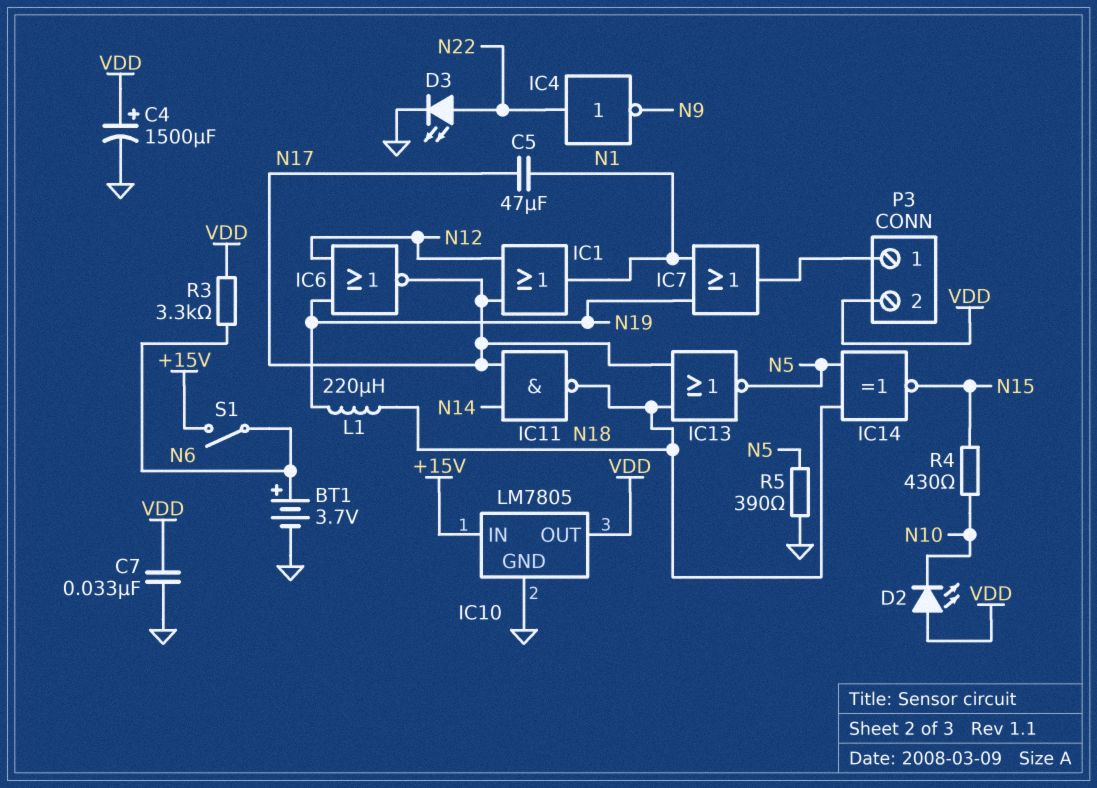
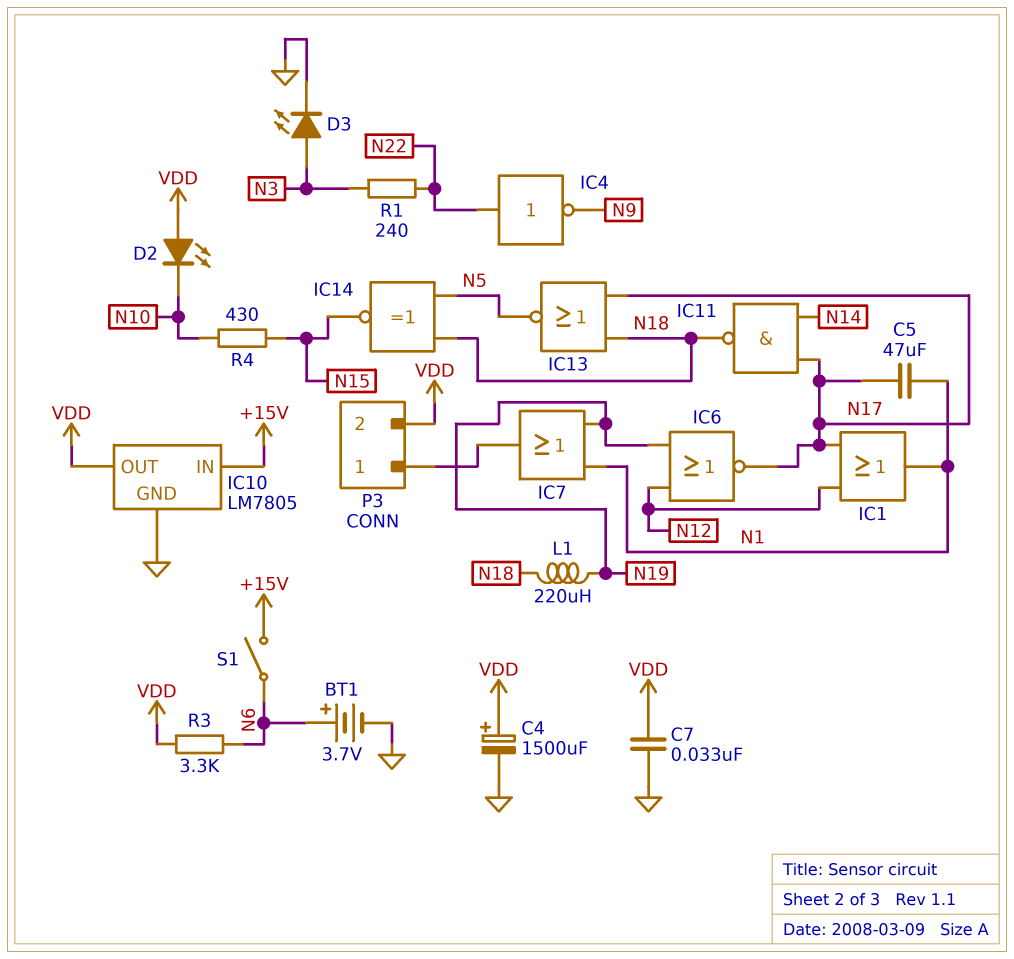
D3: LED (A N22, K GND) -> LED (A N3, K GND)
R1: none -> 240 (N3, N22)
R5: 390 (GND, N5) -> none

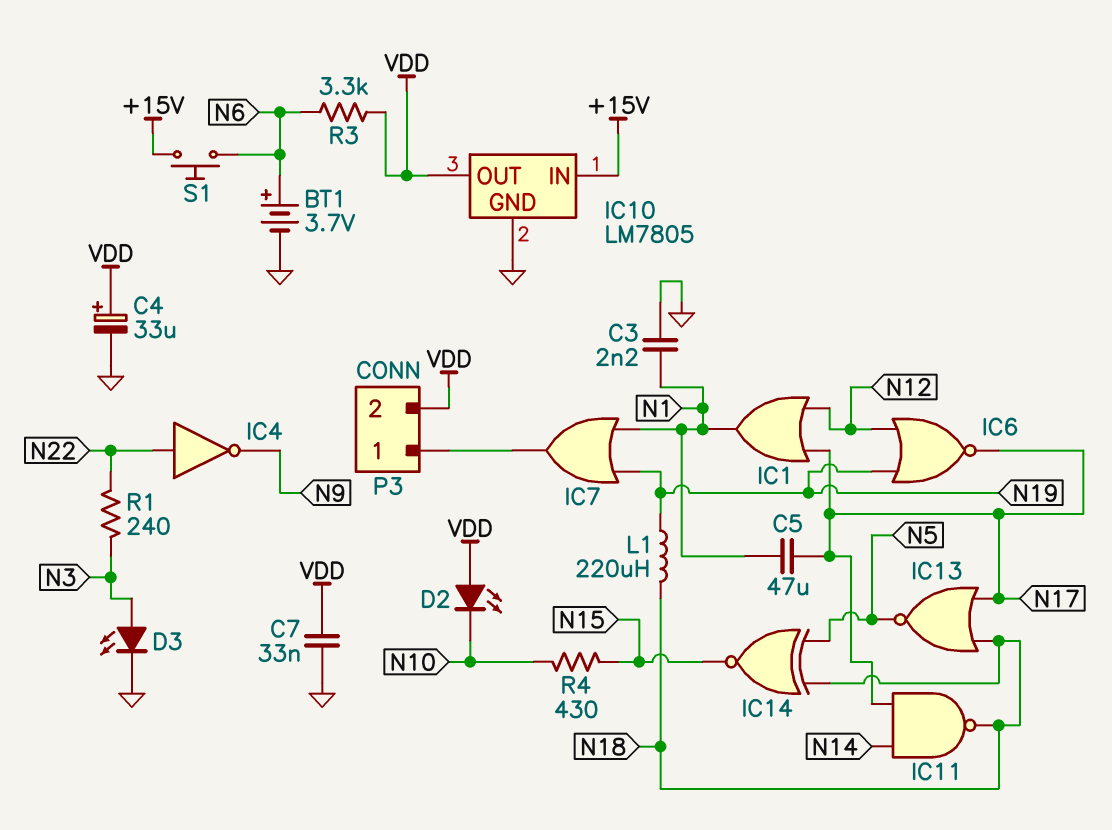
C3: none -> 2.2nF (GND, N1)
C4: 1500uF (plus VDD, minus GND) -> 33uF (plus VDD, minus GND)
S1: switch (+15V, N6) -> button (+15V, N6)

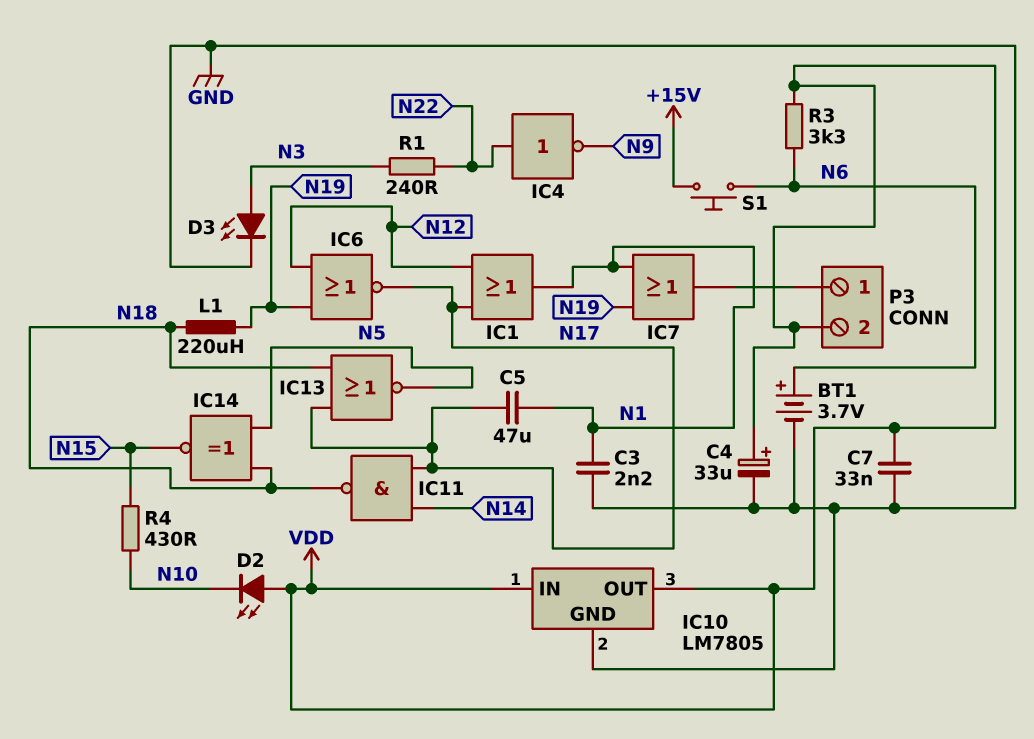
IC10 pin IN: +15V -> VDD

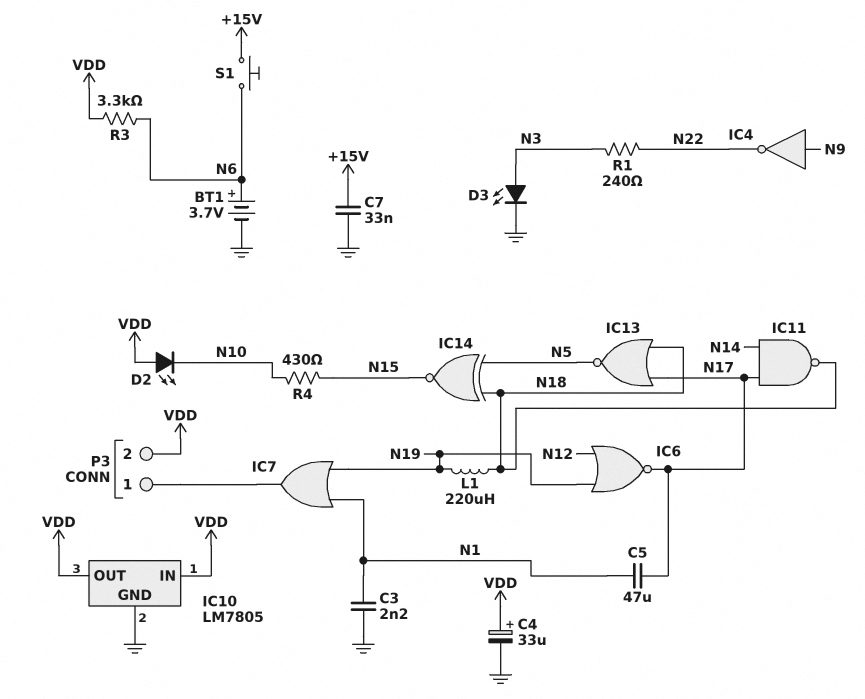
C7: 33nF (GND, VDD) -> 33nF (+15V, GND)
IC1: OR (in N12, in N17, out N1) -> none
IC4: NOT (in N22, out N9) -> NOT (in N9, out N22)

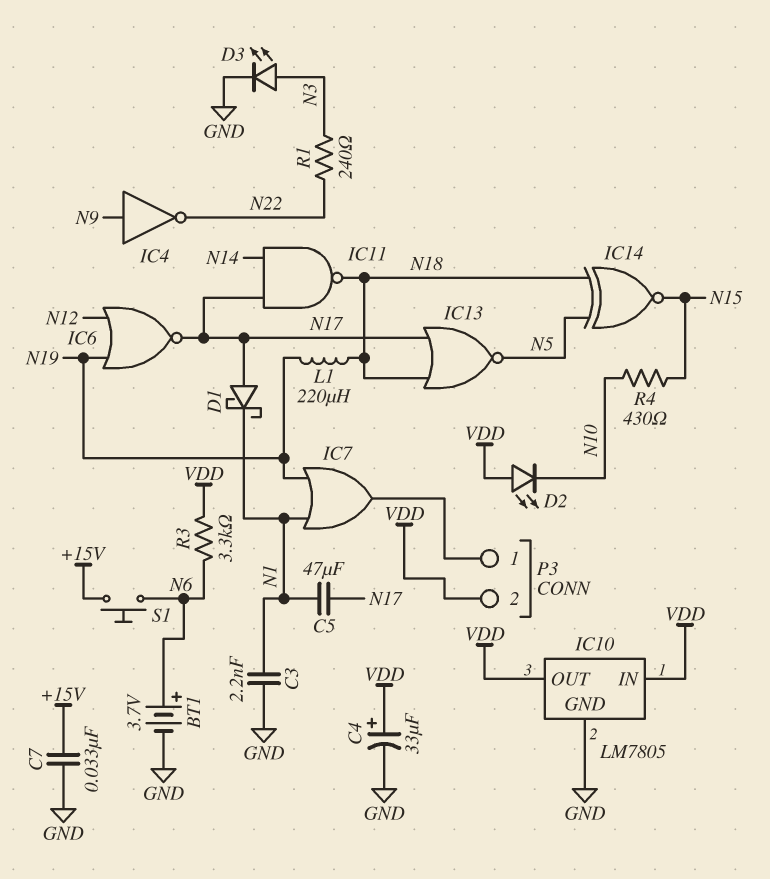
D1: none -> schottky (A N17, K N1)

